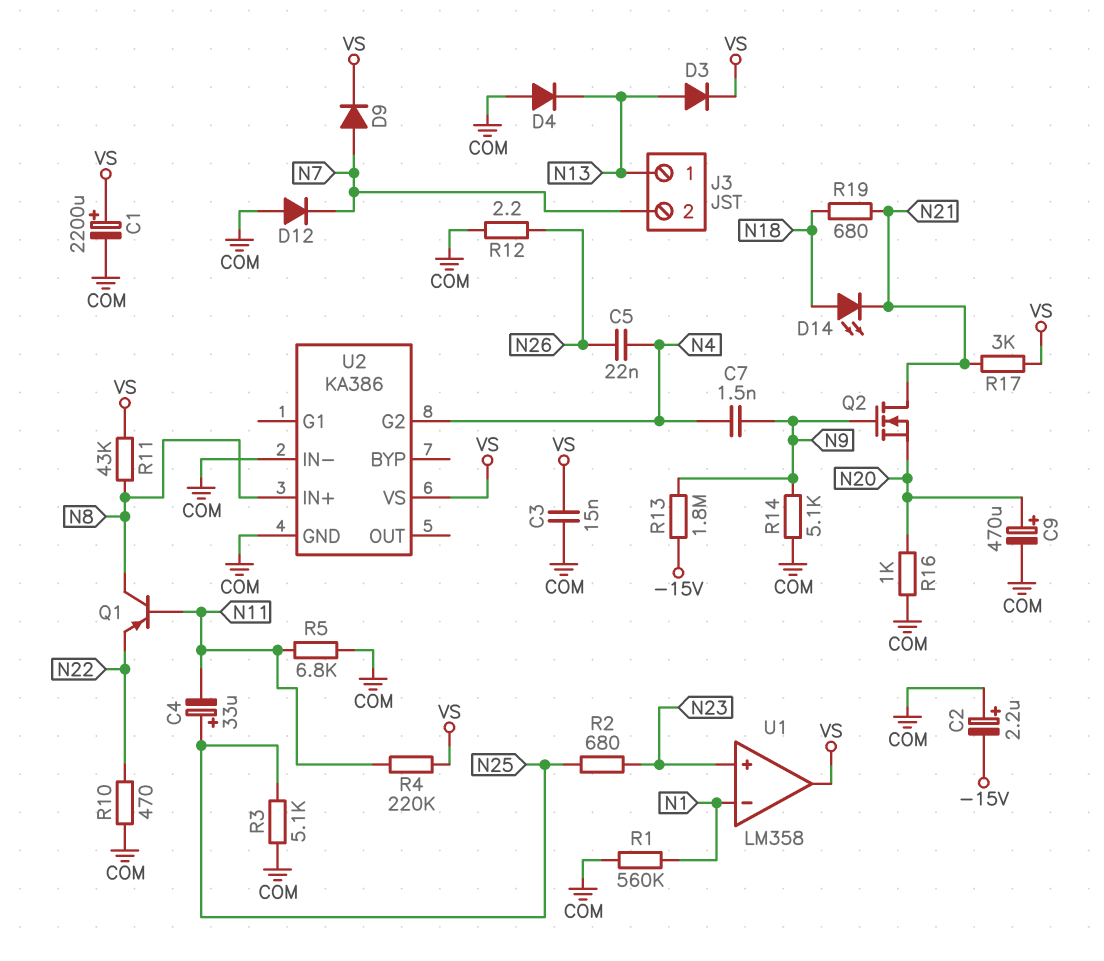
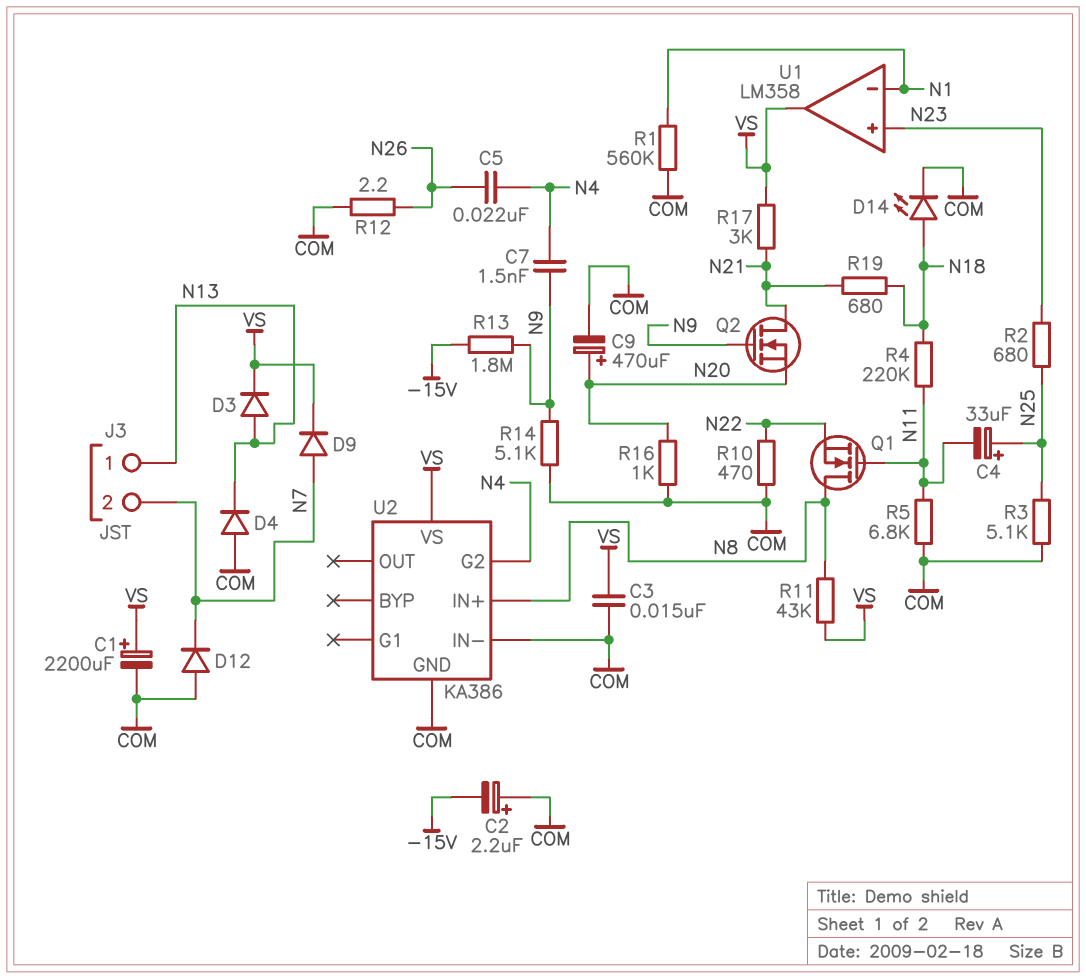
D14: LED (A N18, K N21) -> LED (A N18, K COM)
Q1: PNP (B N11, C N8, E N22) -> NMOS (G N11, D N8, S N22)
R4: 220k (N11, VS) -> 220k (N11, N18)

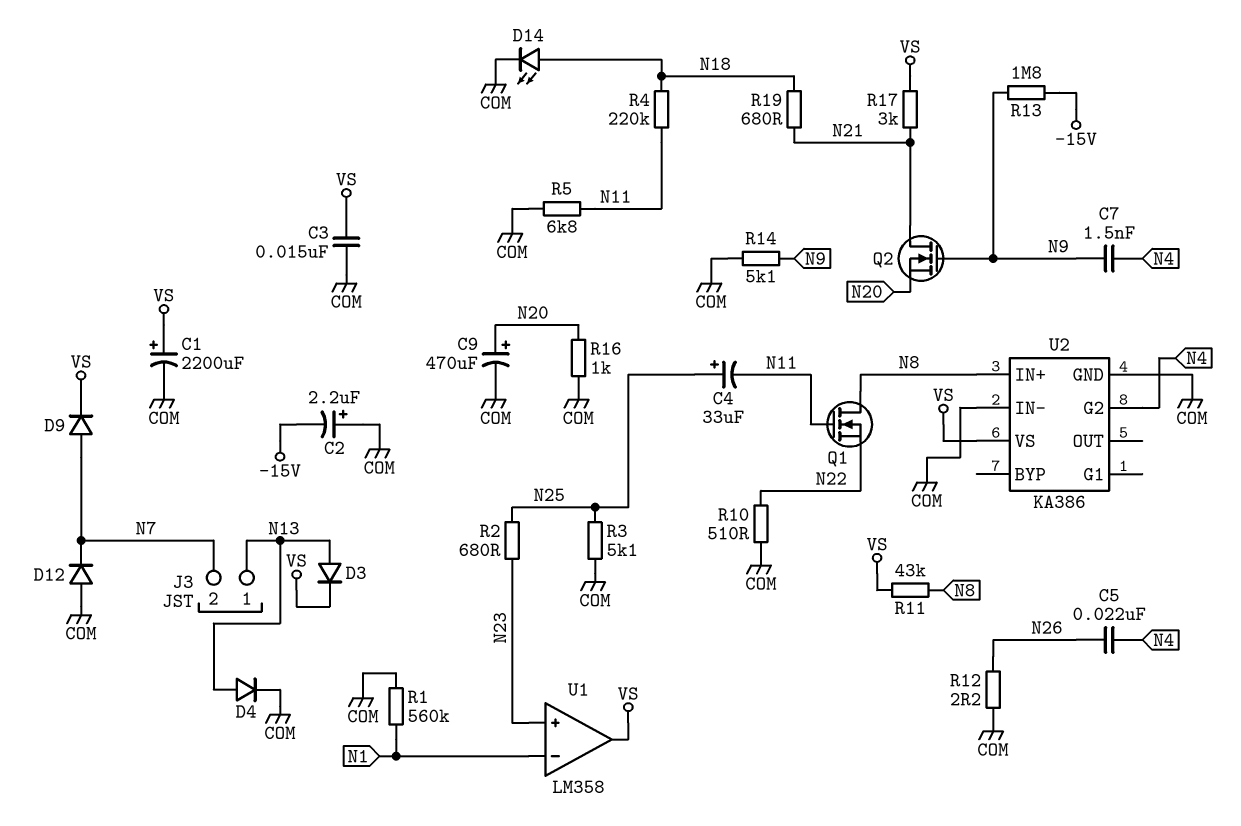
D4: diode (A COM, K N13) -> diode (A N13, K COM)
R10: 470 (COM, N22) -> 510 (COM, N22)

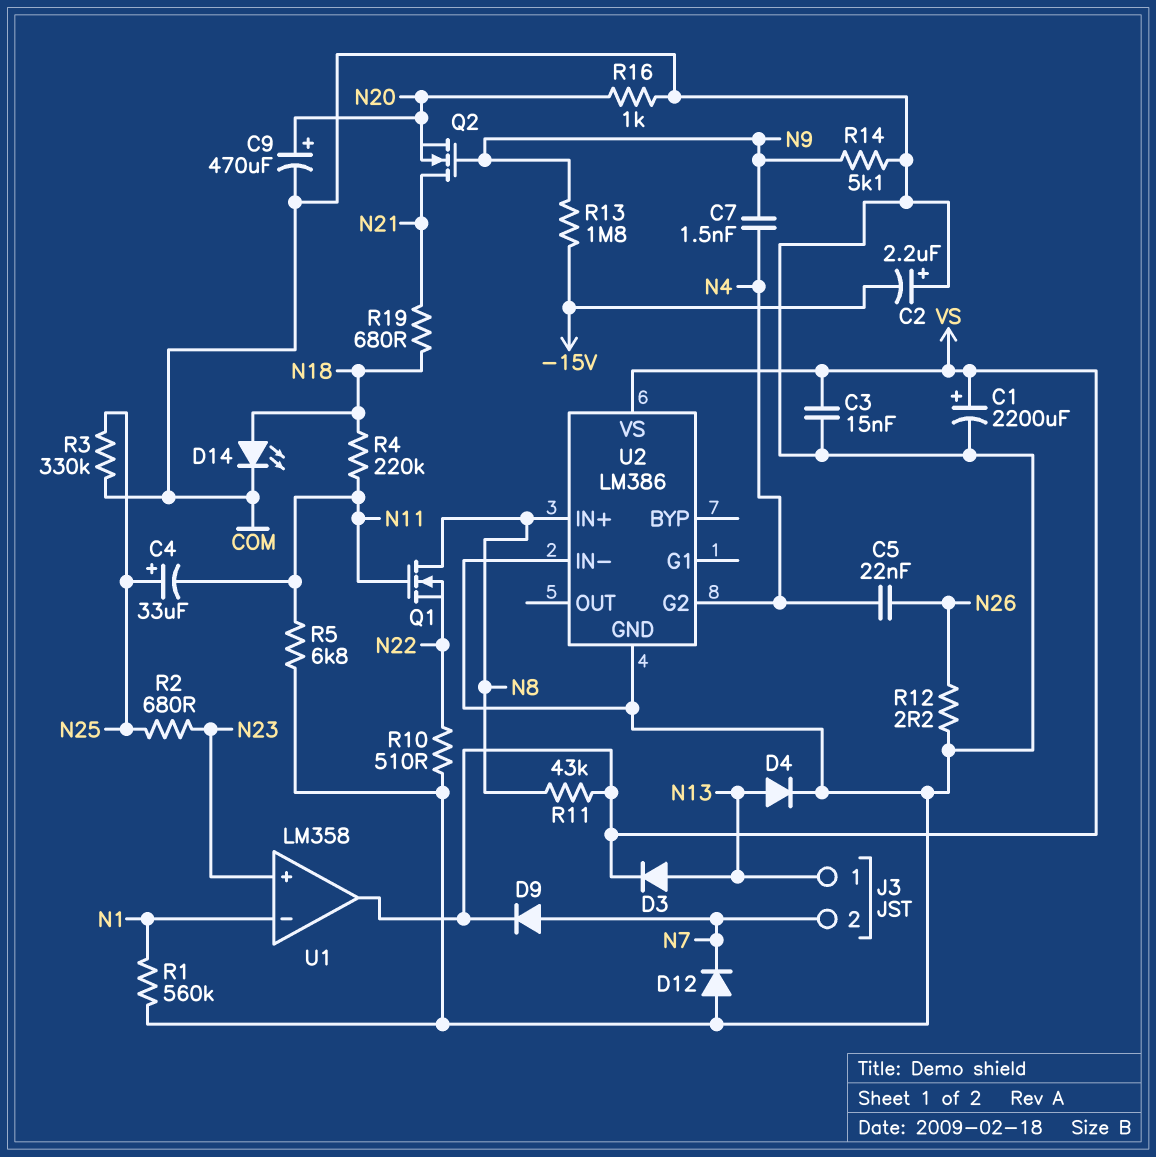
R3: 5.1k (COM, N25) -> 330k (COM, N25)
R17: 3k (N21, VS) -> none
U2: KA386 -> LM386

